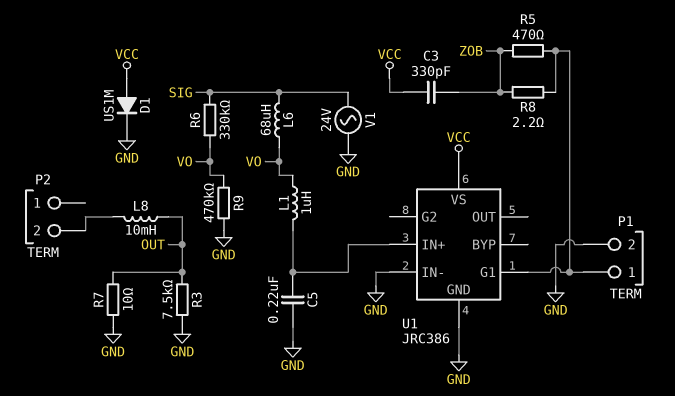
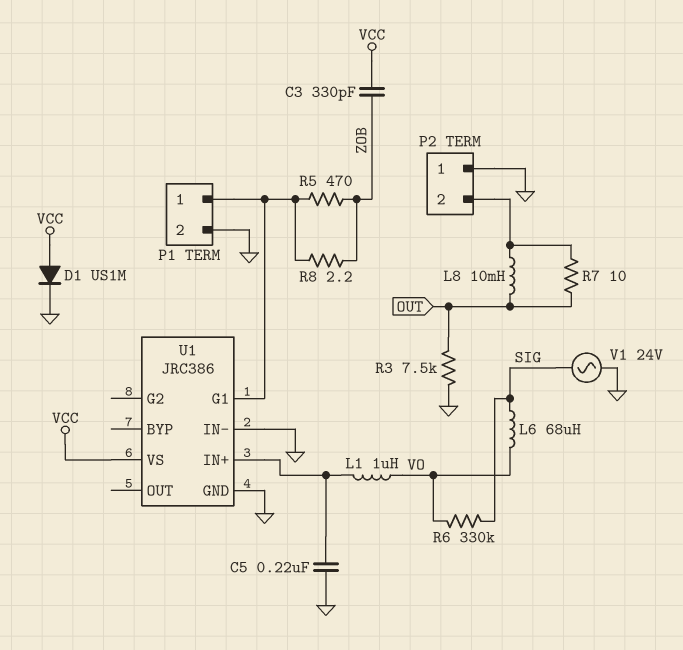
P2 pin 1: none -> GND
R7: 10 (GND, OUT) -> 10 (OUT, P2/2)
R9: 470k (GND, VO) -> none

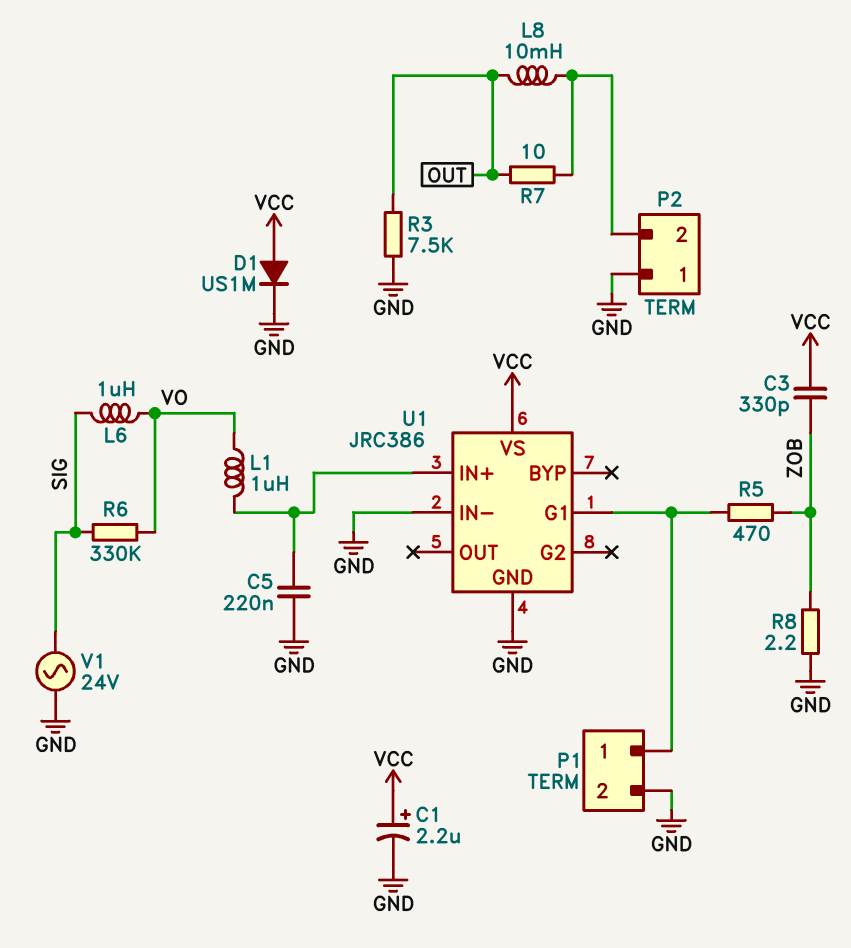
C1: none -> 2.2uF (plus VCC, minus GND)
L6: 68uH (SIG, VO) -> 1uH (SIG, VO)
R8: 2.2 (P1/1, ZOB) -> 2.2 (GND, ZOB)

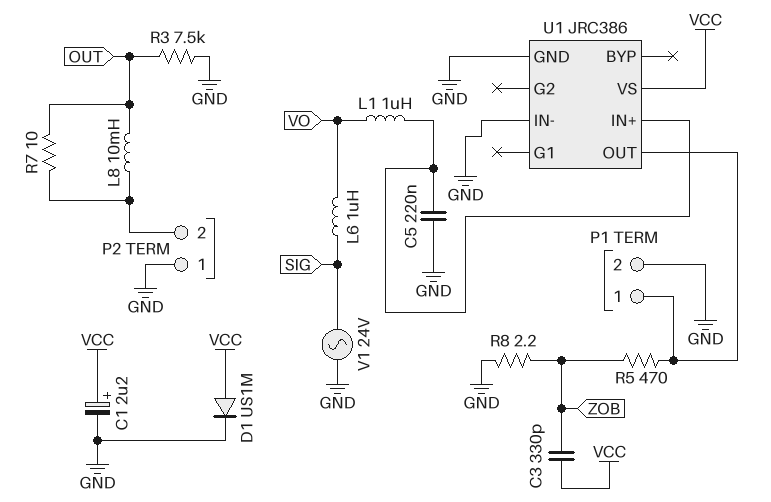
R6: 330k (SIG, VO) -> none
U1 pin G1: P1/1 -> none
U1 pin OUT: none -> P1/1

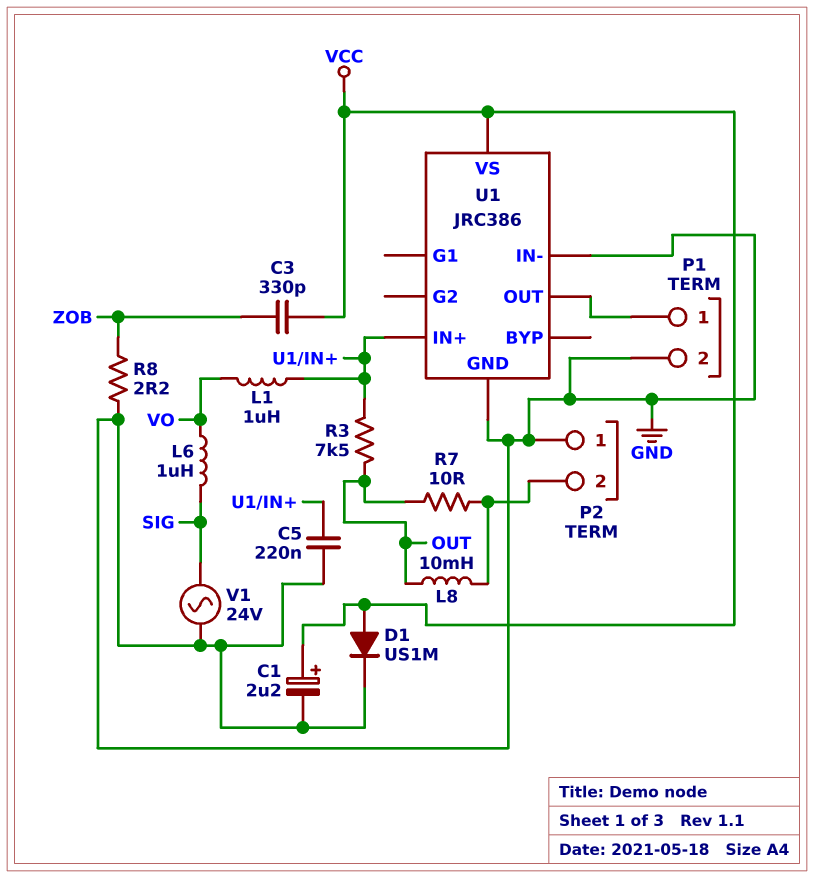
R3: 7.5k (GND, OUT) -> 7.5k (OUT, U1/IN+)
R5: 470 (P1/1, ZOB) -> none

